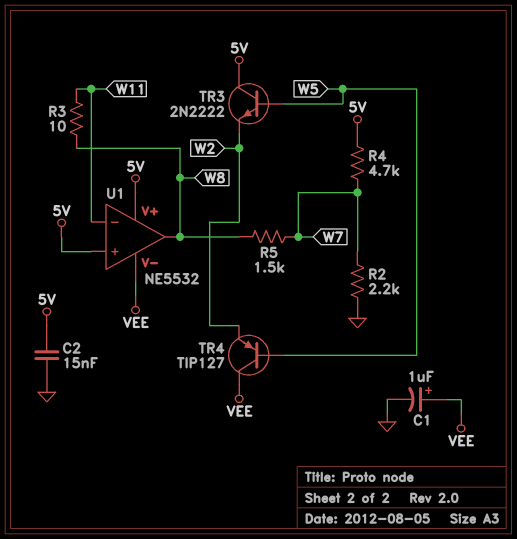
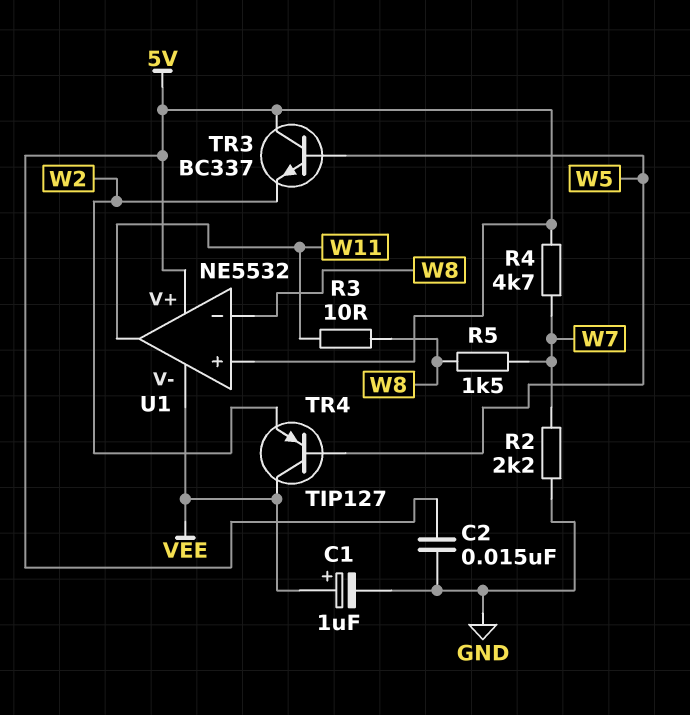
TR3: NPN 2N2222 (B W5, C 5V, E W2) -> NPN BC337 (B W5, C 5V, E W2)
U1 pin in-: W11 -> W8
U1 pin out: W8 -> W11

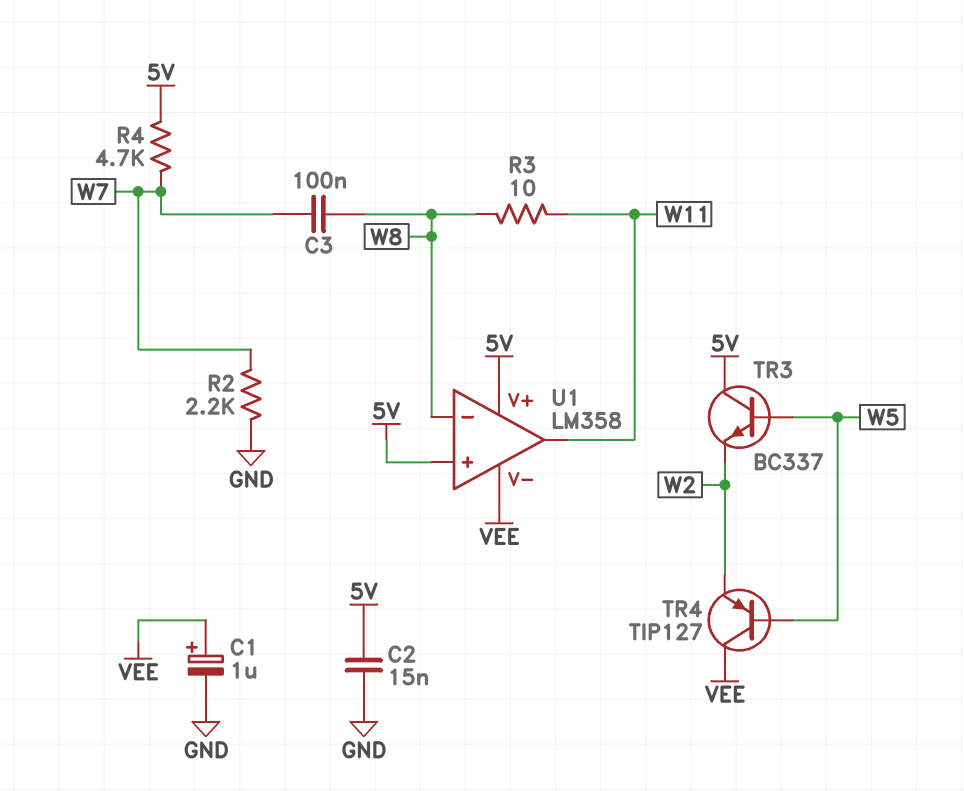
C3: none -> 100nF (W7, W8)
R5: 1.5k (W7, W8) -> none
U1: NE5532 -> LM358

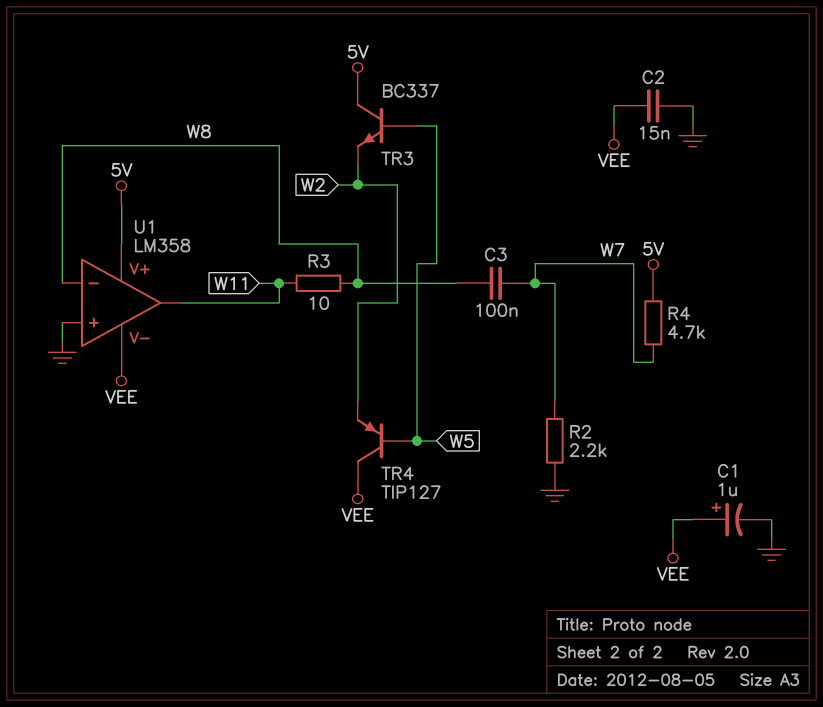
C2: 15nF (5V, GND) -> 15nF (GND, VEE)
U1 pin in+: 5V -> GND

